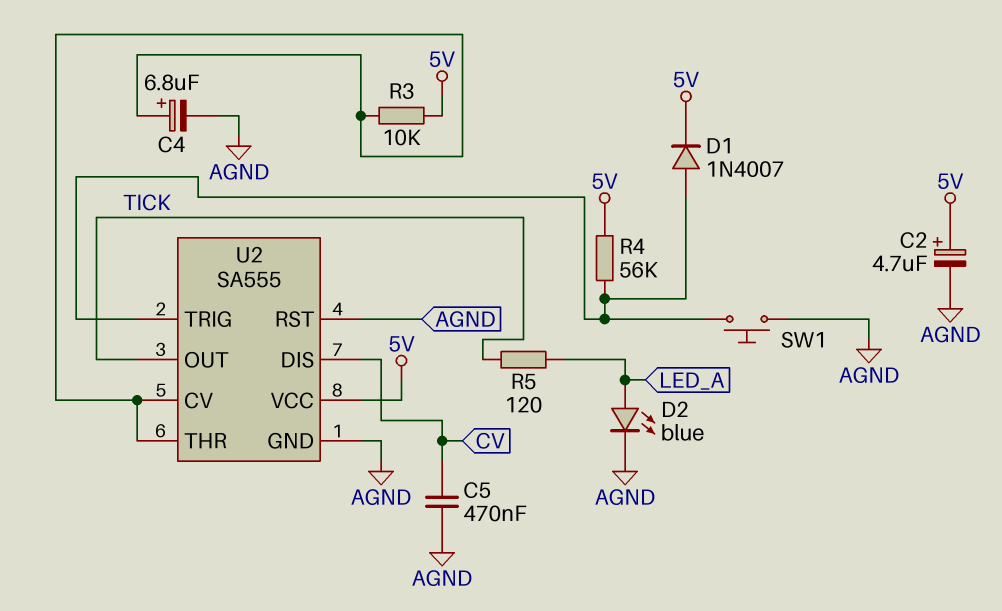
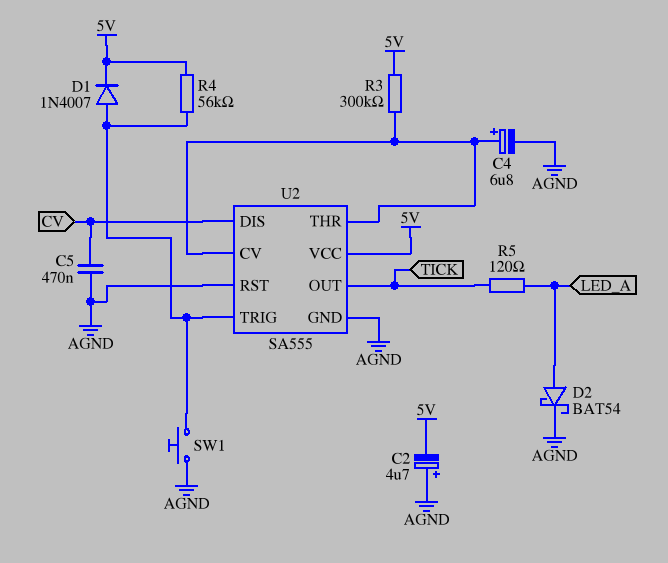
C2: 4.7uF (plus 5V, minus AGND) -> 4.7uF (plus AGND, minus 5V)
D2: LED blue (A LED_A, K AGND) -> schottky BAT54 (A LED_A, K AGND)
R3: 10k (5V, U2/CV) -> 300k (5V, U2/CV)

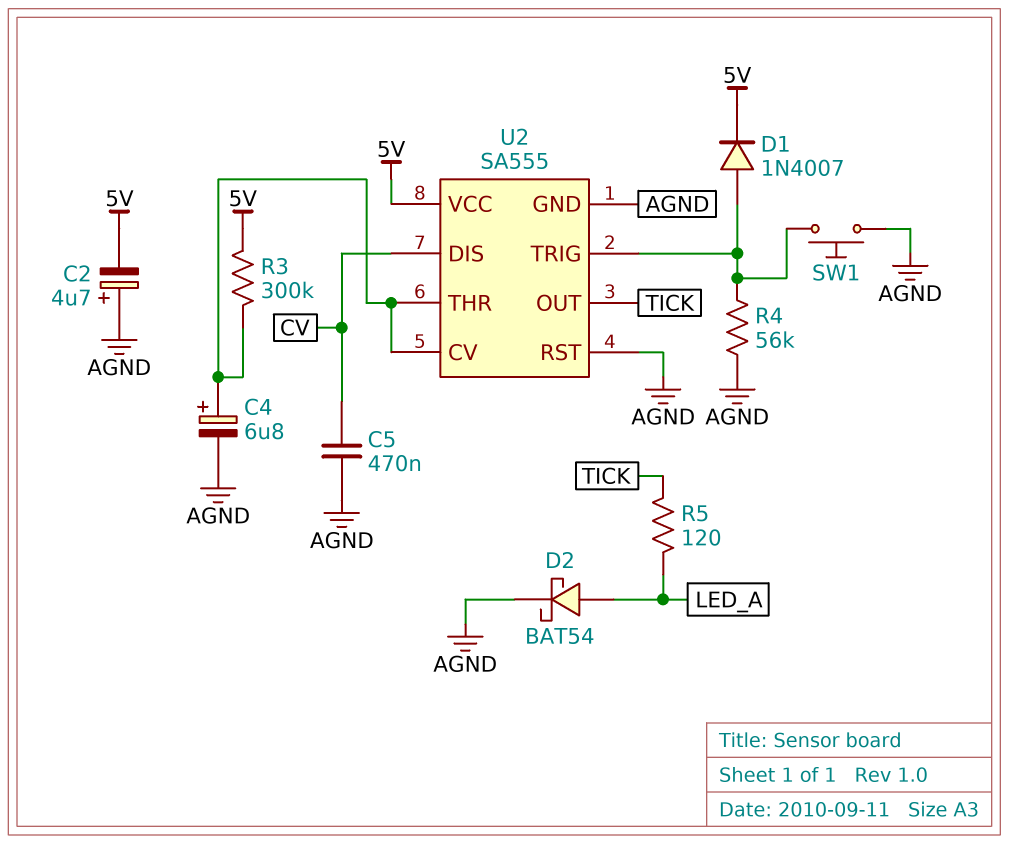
R4: 56k (5V, U2/TRIG) -> 56k (AGND, U2/TRIG)

